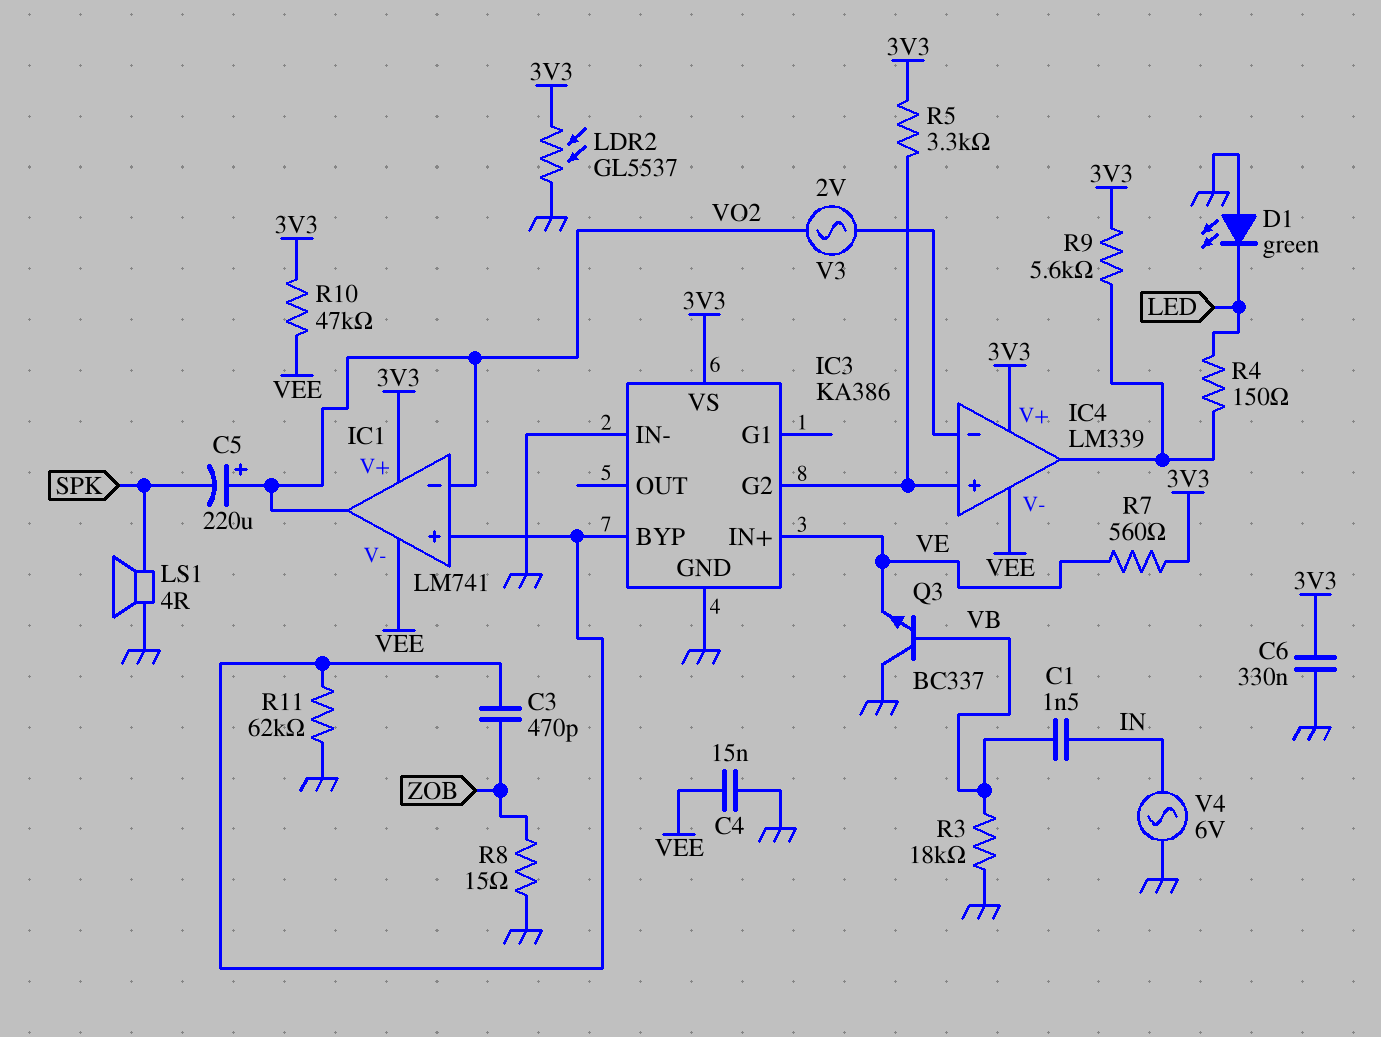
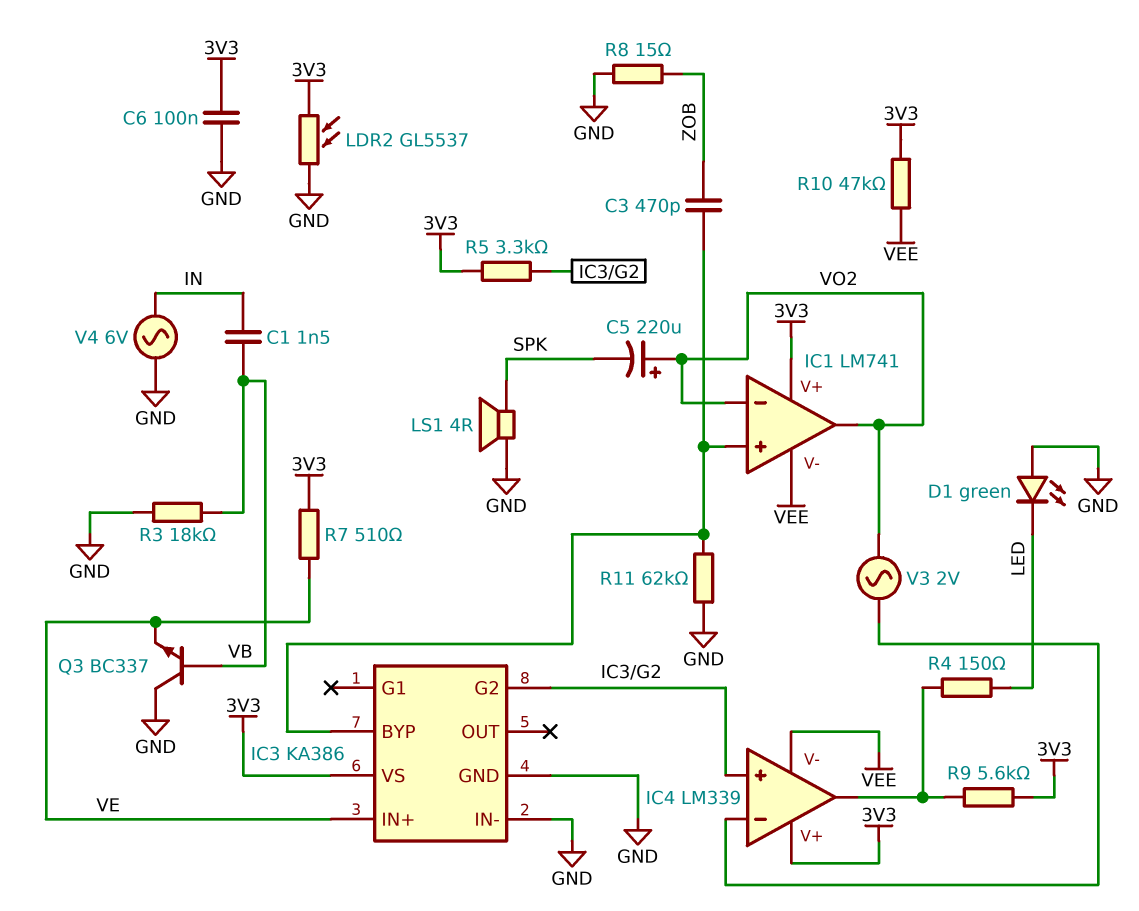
C4: 15nF (GND, VEE) -> none
C6: 330nF (3V3, GND) -> 100nF (3V3, GND)
R7: 560 (3V3, VE) -> 510 (3V3, VE)

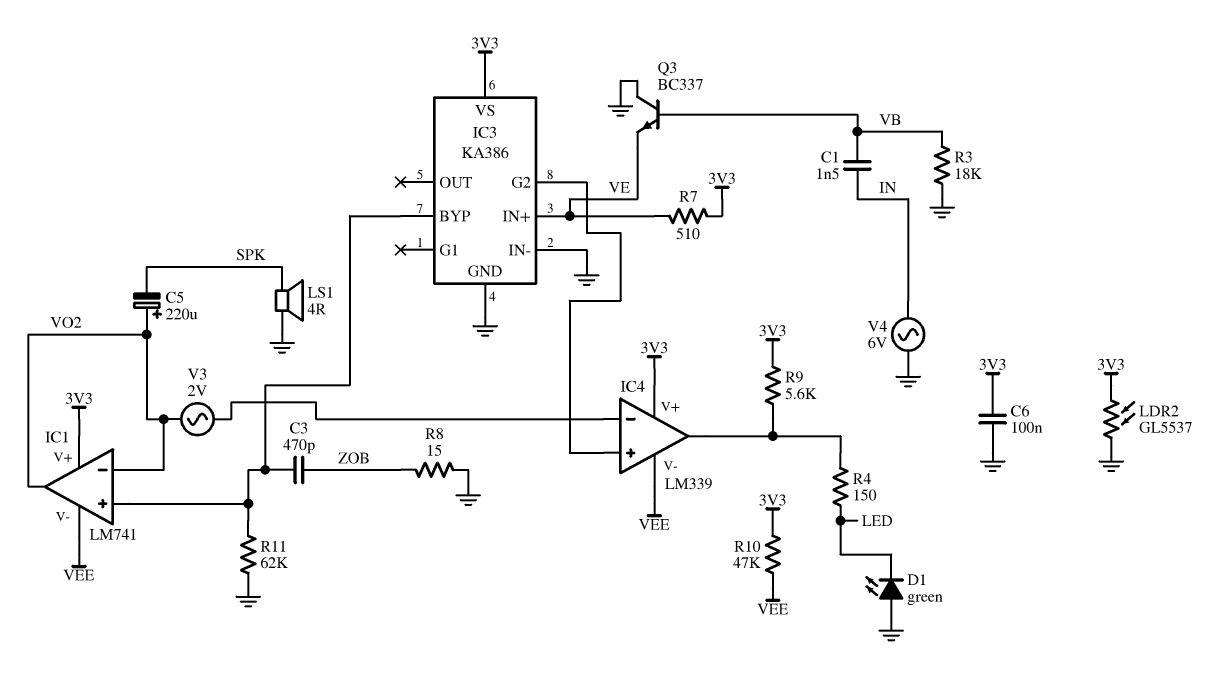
R5: 3.3k (3V3, IC3/G2) -> none

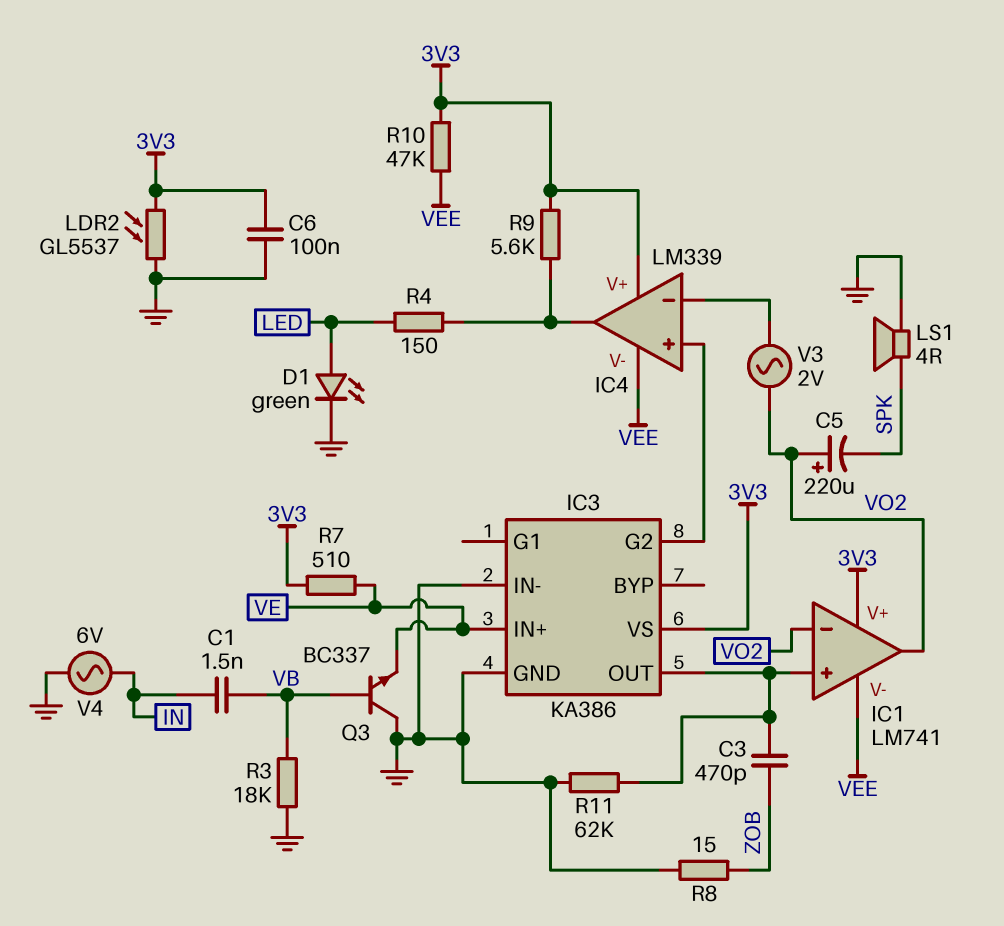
D1: LED green (A GND, K LED) -> LED green (A LED, K GND)
IC3 pin BYP: IC1/in+ -> none
IC3 pin OUT: none -> IC1/in+

